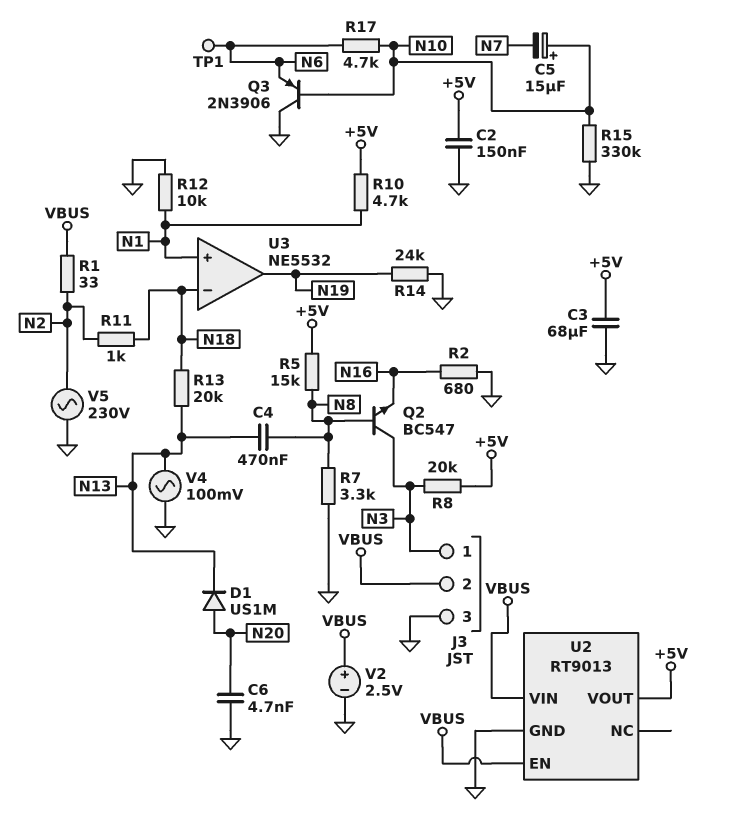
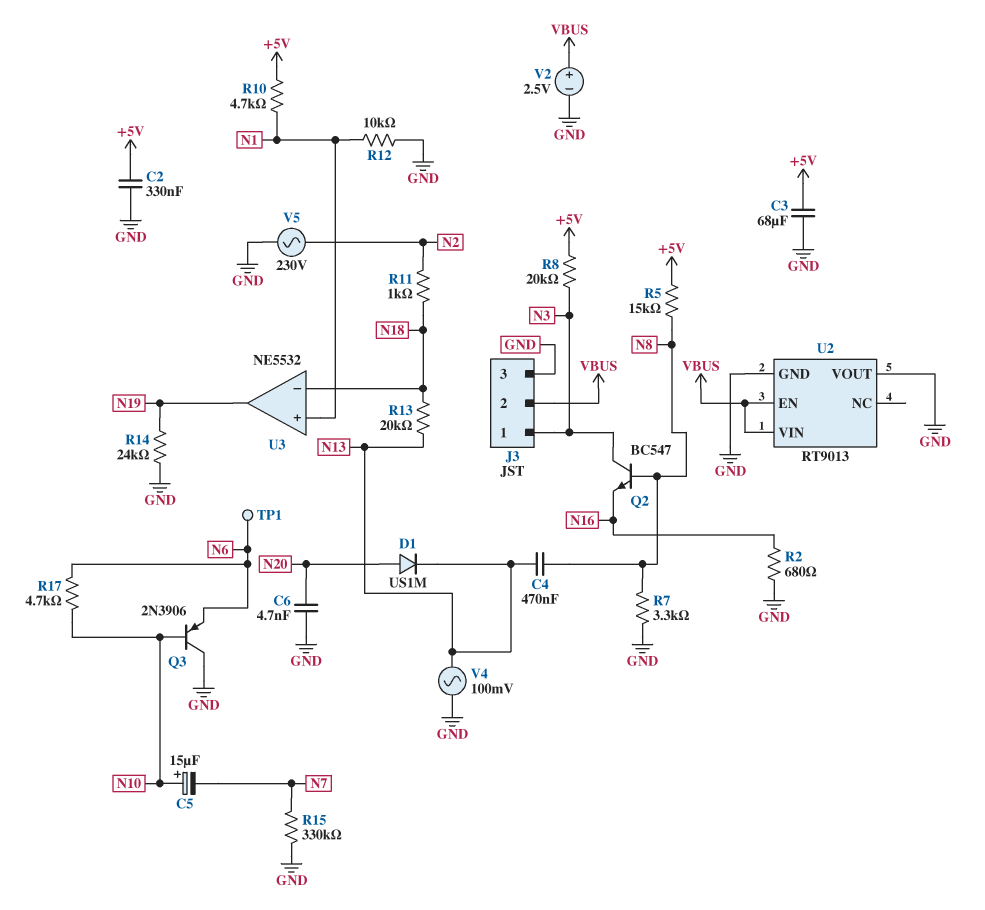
C2: 150nF (+5V, GND) -> 330nF (+5V, GND)
R1: 33 (N2, VBUS) -> none
R15: 330k (GND, N10) -> 330k (GND, N7)
U2 pin VOUT: +5V -> GND

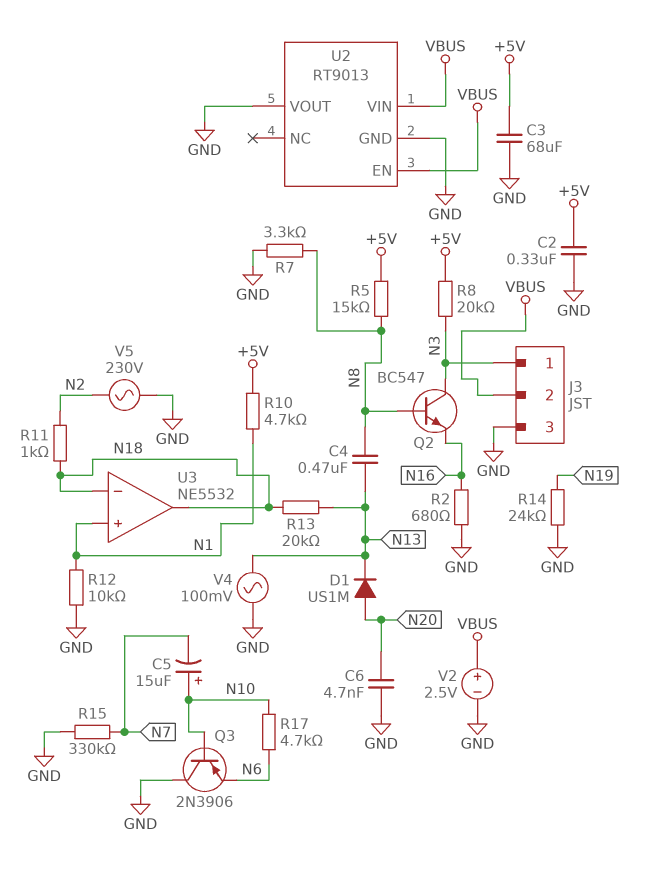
TP1: test point (N6) -> none
U3 pin out: N19 -> N18

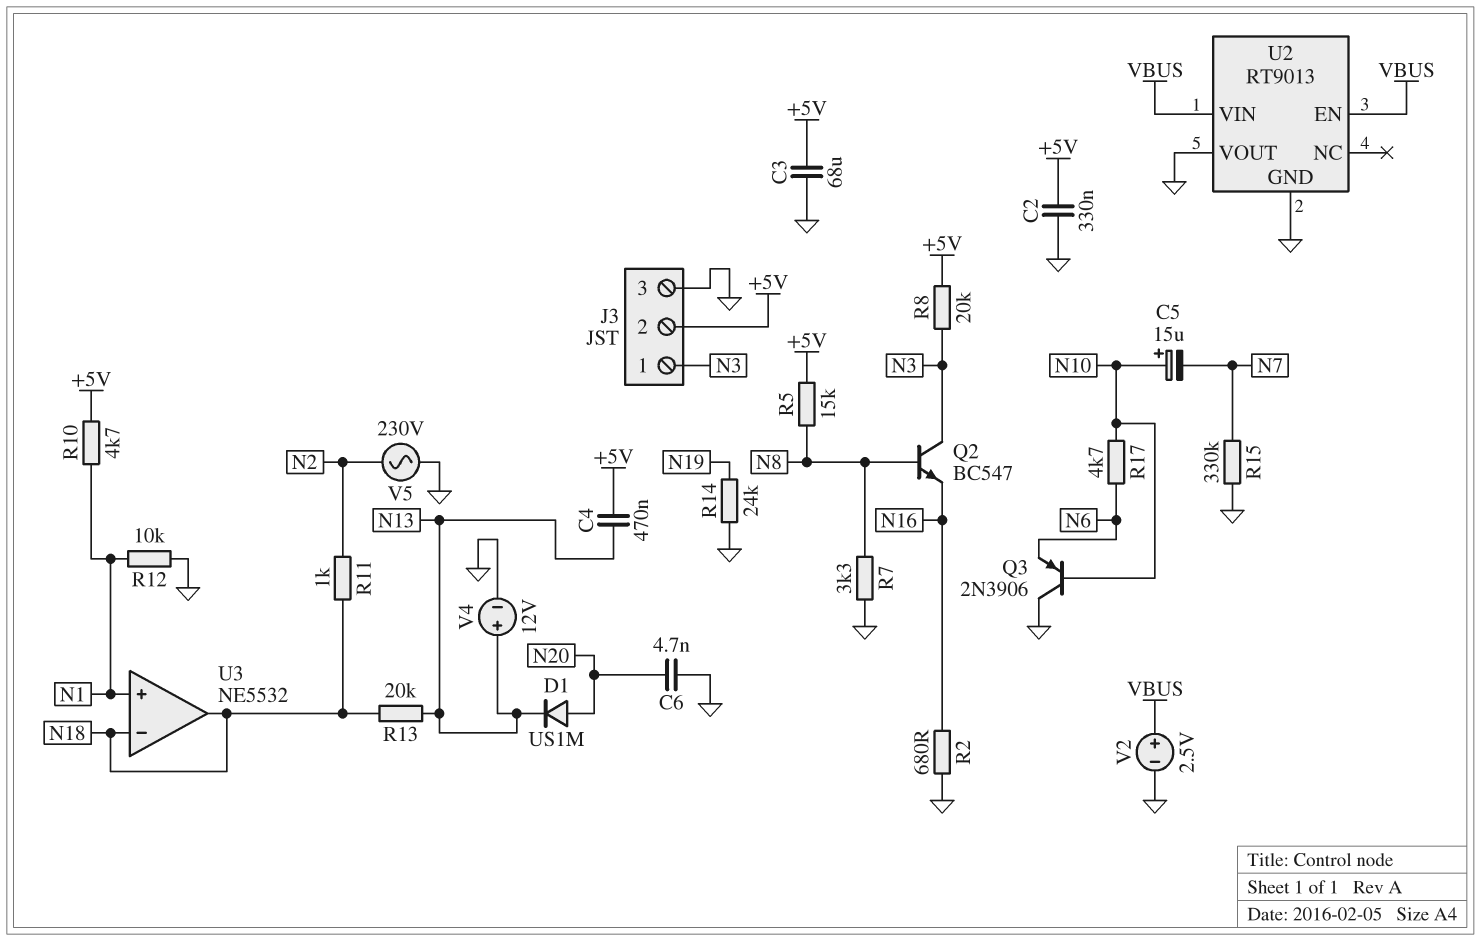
C4: 470nF (N8, N13) -> 470nF (+5V, N13)
J3 pin 2: VBUS -> +5V
V4: AC 100mV (GND, N13) -> 12V (plus N13, minus GND)

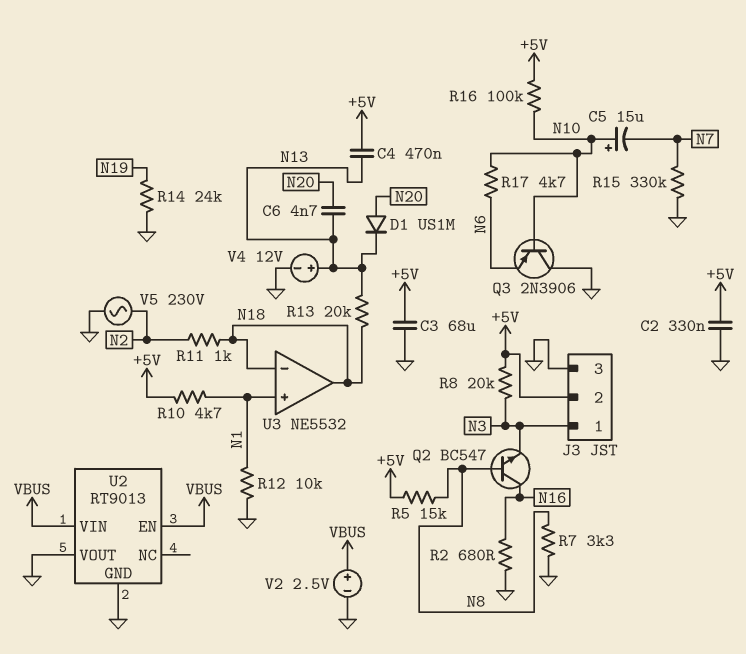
C6: 4.7nF (GND, N20) -> 4.7nF (N13, N20)
Q2: NPN BC547 (B N8, C N3, E N16) -> NPN BC547 (B N8, C N16, E N3)
R16: none -> 100k (+5V, N10)

